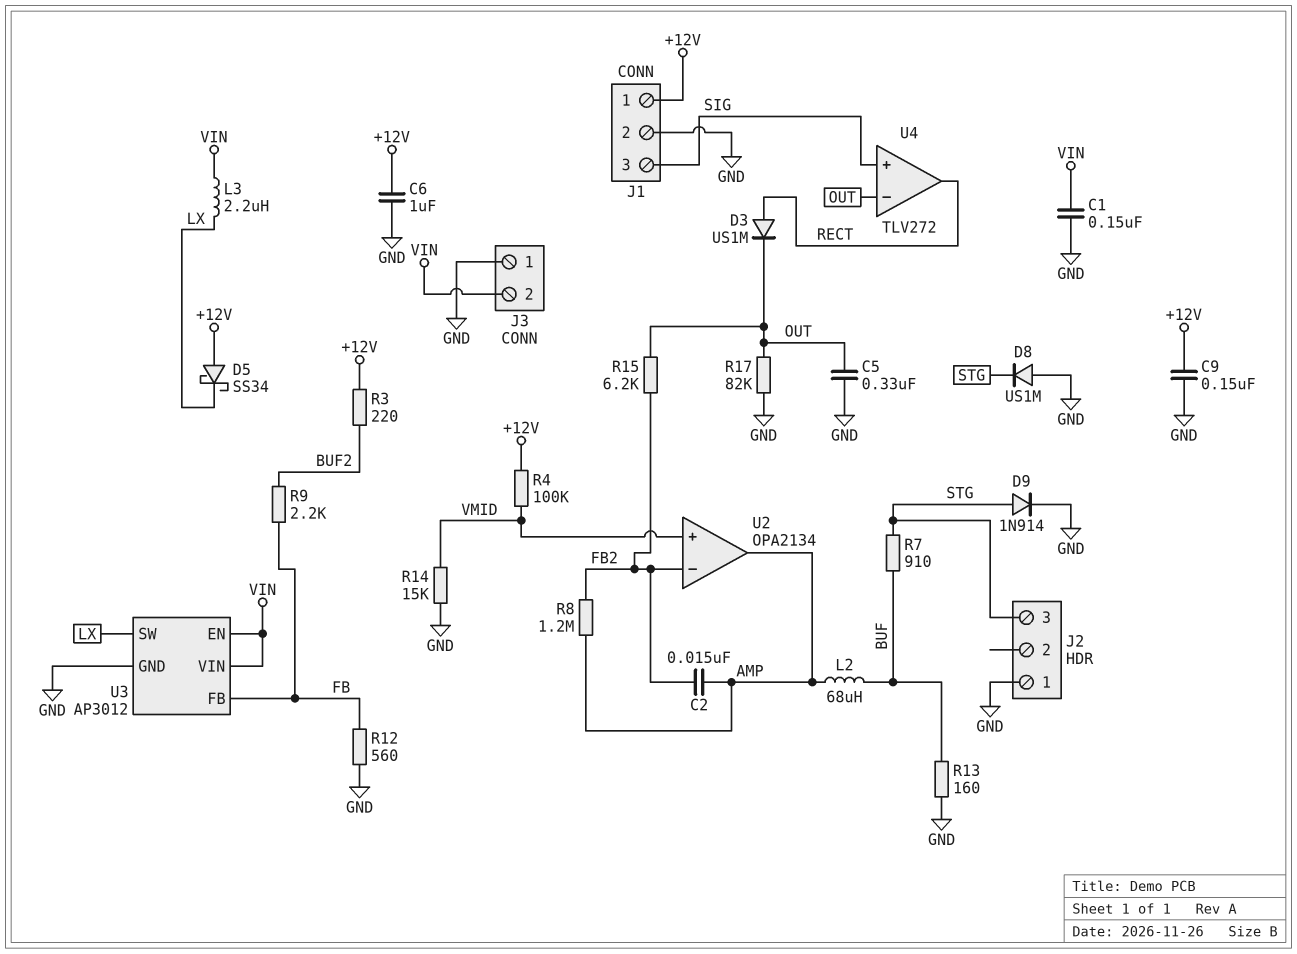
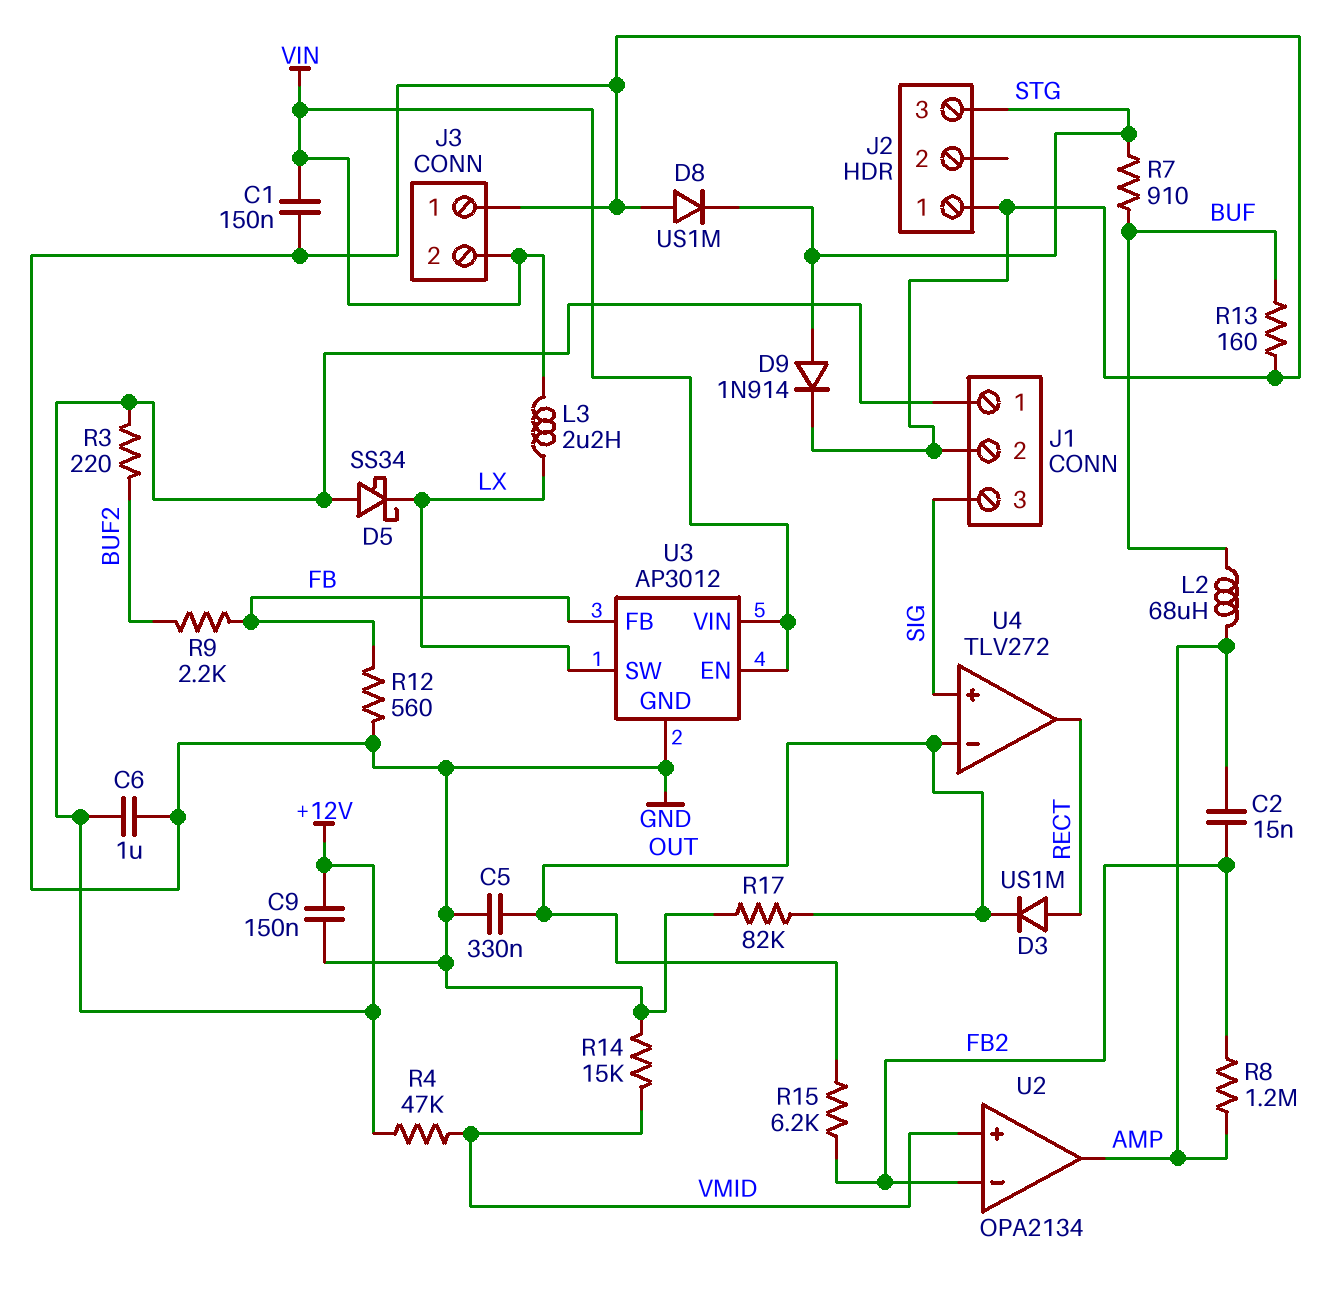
R4: 100k (+12V, VMID) -> 47k (+12V, VMID)

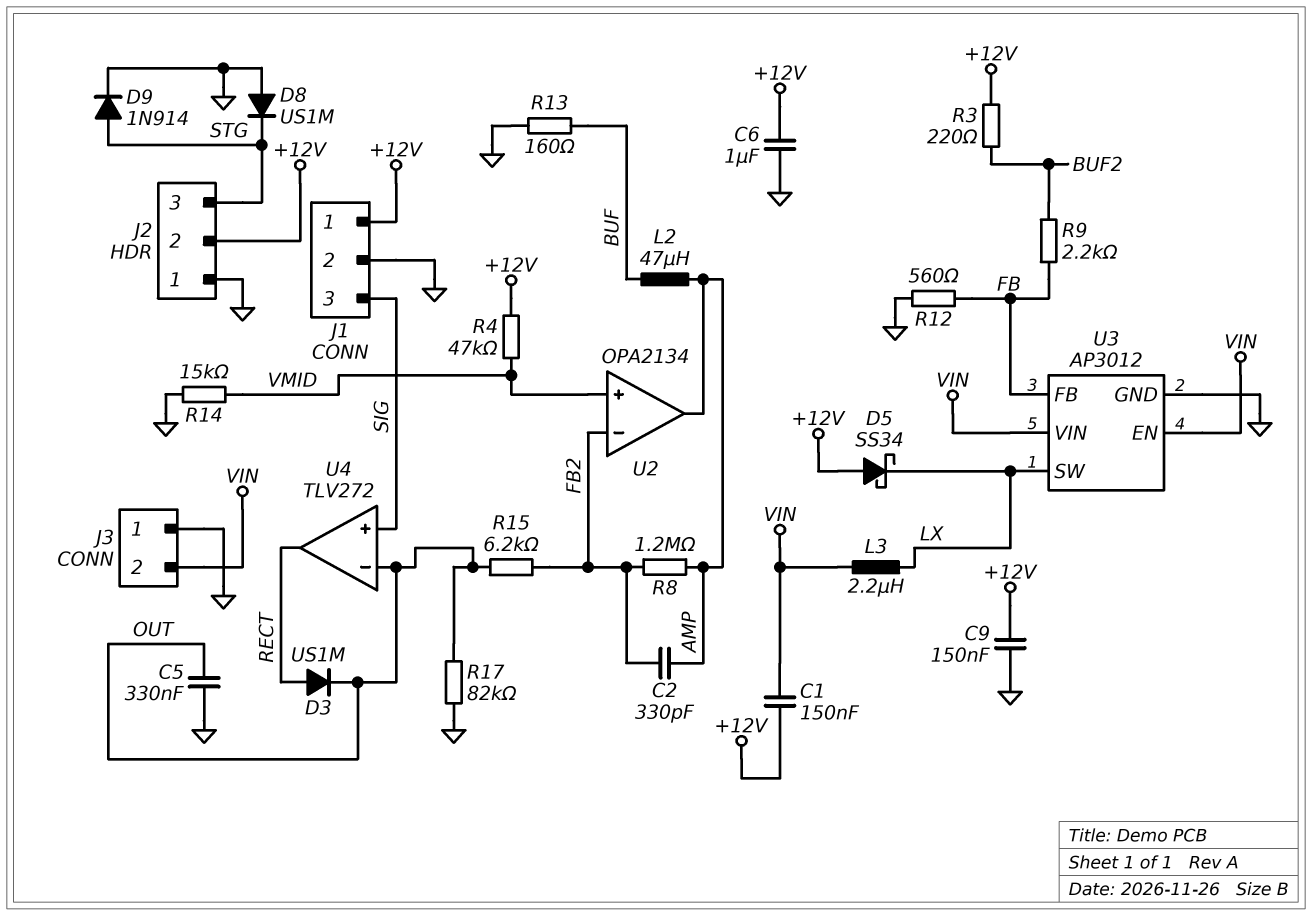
C1: 150nF (GND, VIN) -> 150nF (+12V, VIN)
C2: 15nF (AMP, FB2) -> 330pF (AMP, FB2)
J2 pin 2: none -> +12V
L2: 68uH (AMP, BUF) -> 47uH (AMP, BUF)
R7: 910 (BUF, STG) -> none

